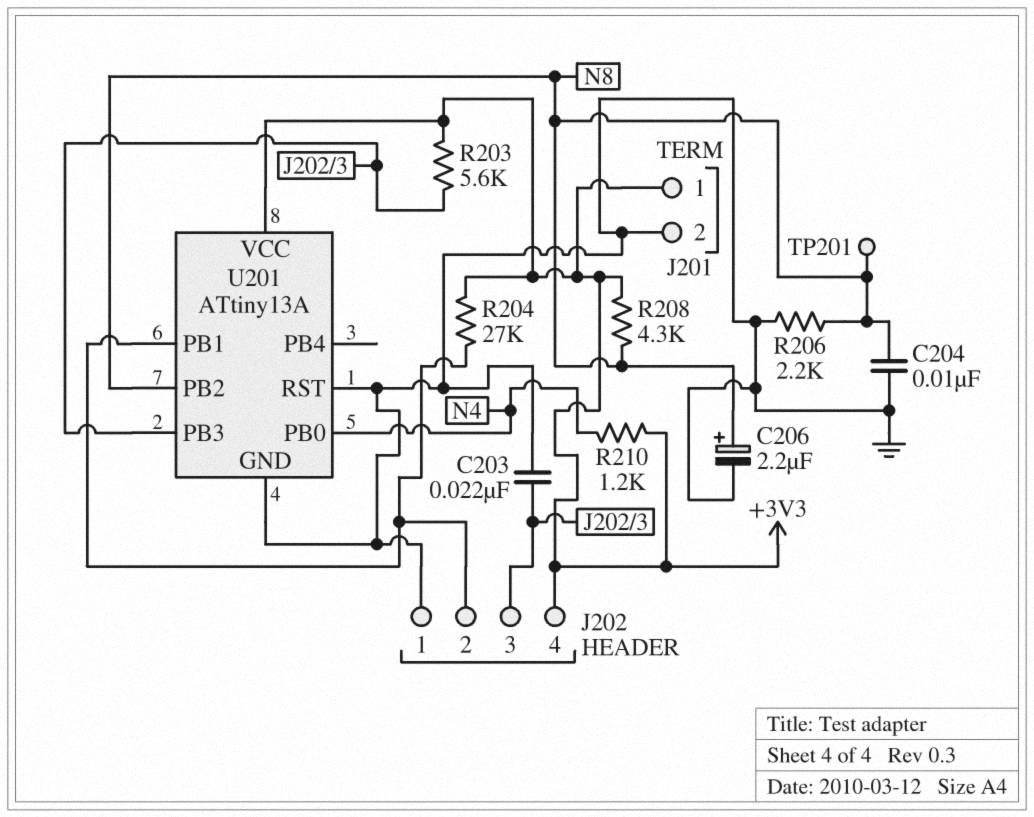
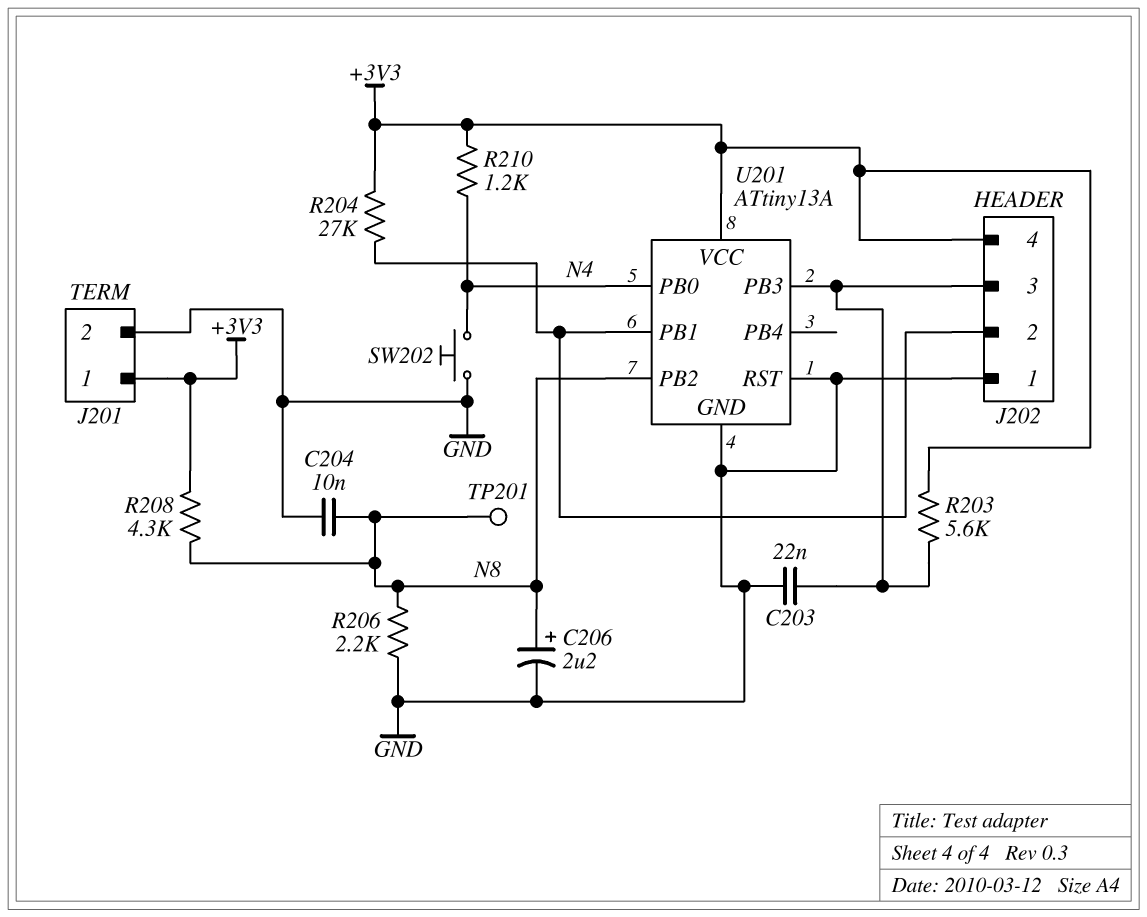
SW202: none -> button (GND, N4)

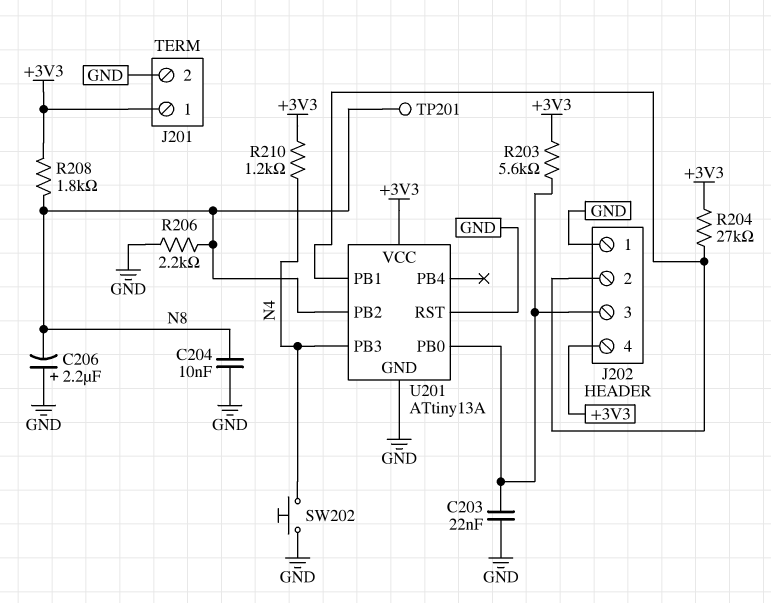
C206: 2.2uF (plus N8, minus GND) -> 2.2uF (plus GND, minus N8)
R208: 4.3k (+3V3, N8) -> 1.8k (+3V3, N8)
U201 pin PB0: N4 -> J202/3
U201 pin PB3: J202/3 -> N4

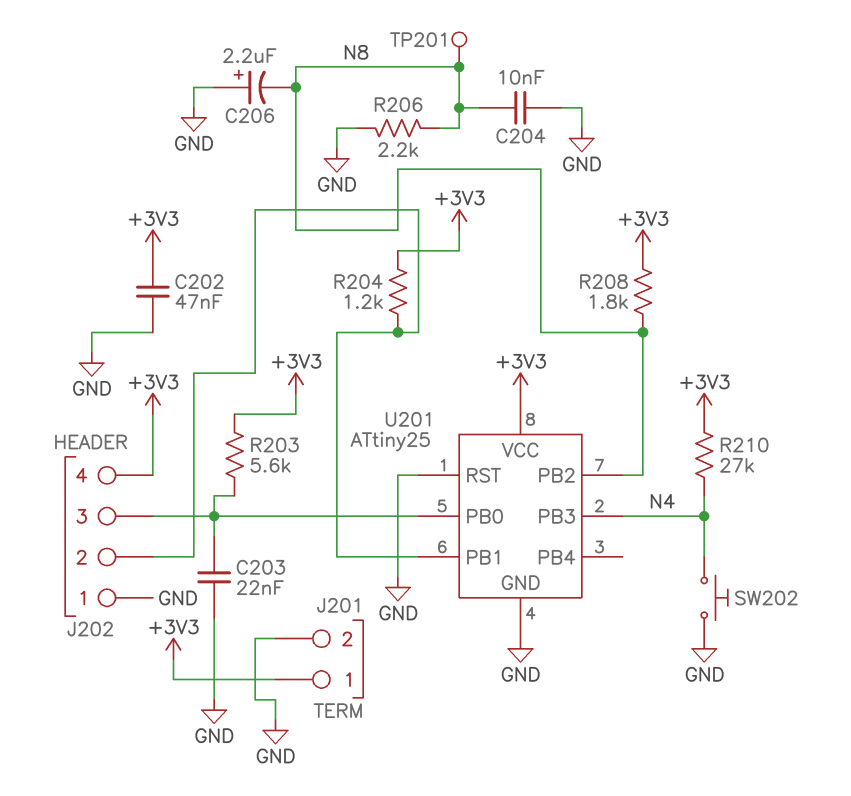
C202: none -> 47nF (+3V3, GND)
R204: 27k (+3V3, J202/2) -> 1.2k (+3V3, J202/2)
R210: 1.2k (+3V3, N4) -> 27k (+3V3, N4)
U201: ATtiny13A -> ATtiny25

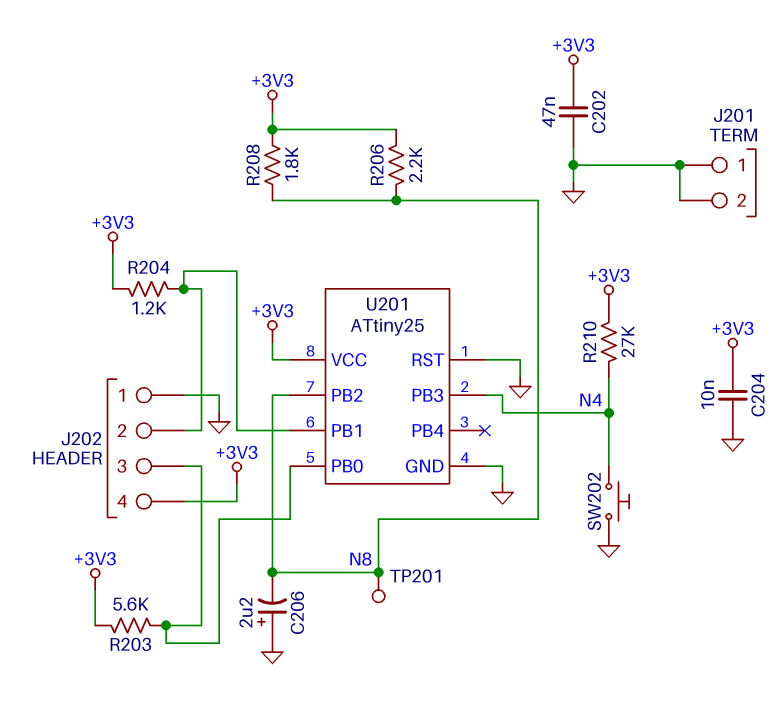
C203: 22nF (GND, J202/3) -> none
C204: 10nF (GND, N8) -> 10nF (+3V3, GND)
J201 pin 1: +3V3 -> GND
R206: 2.2k (GND, N8) -> 2.2k (+3V3, N8)

